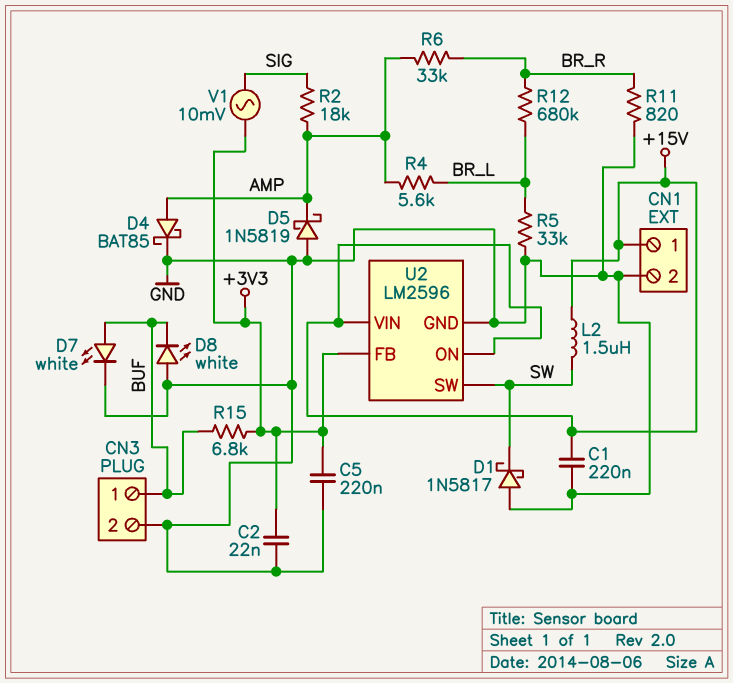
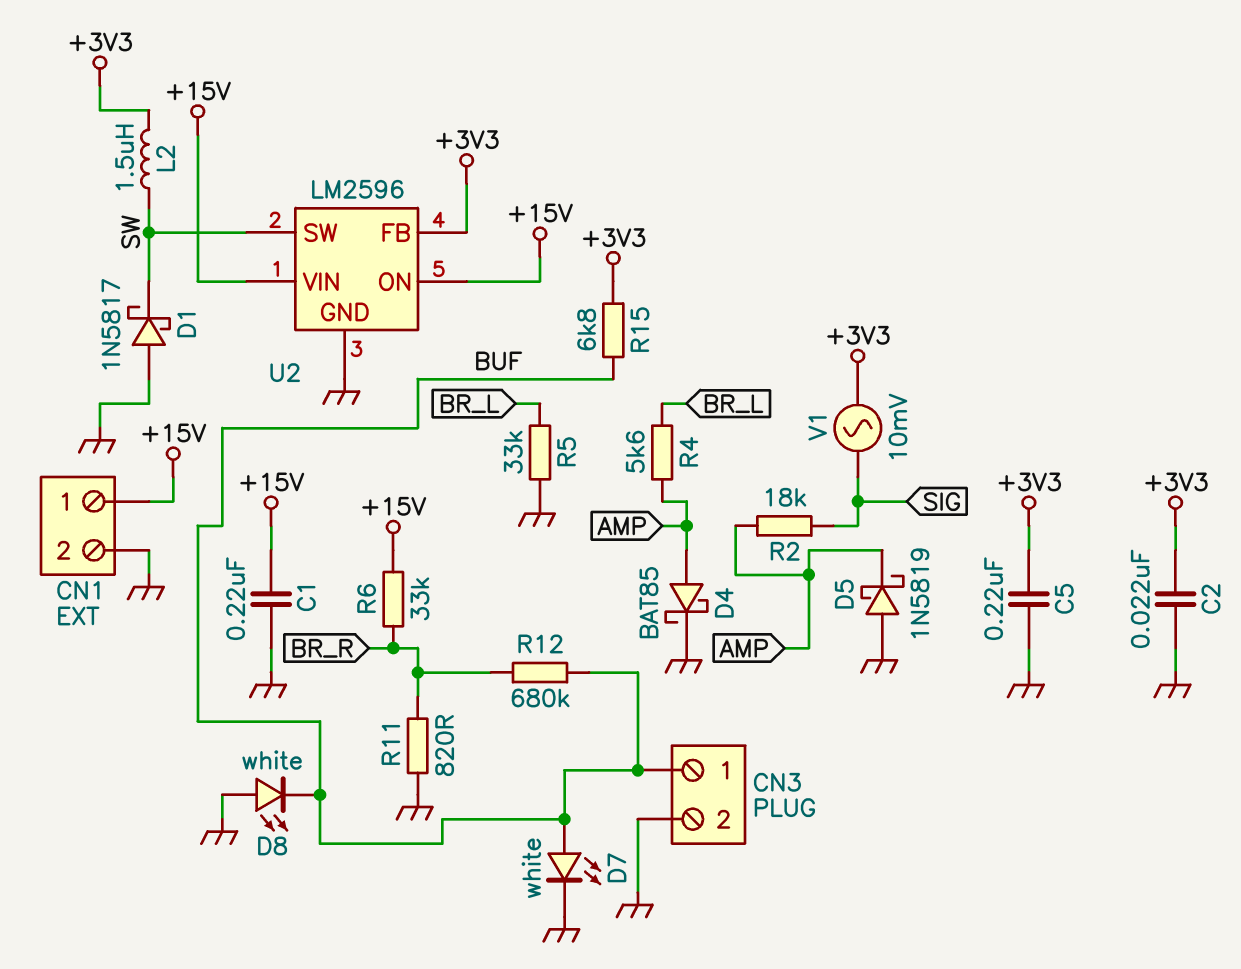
L2: 1.5uH (+15V, SW) -> 1.5uH (+3V3, SW)
R6: 33k (AMP, BR_R) -> 33k (+15V, BR_R)
R12: 680k (BR_L, BR_R) -> 680k (BR_R, BUF)

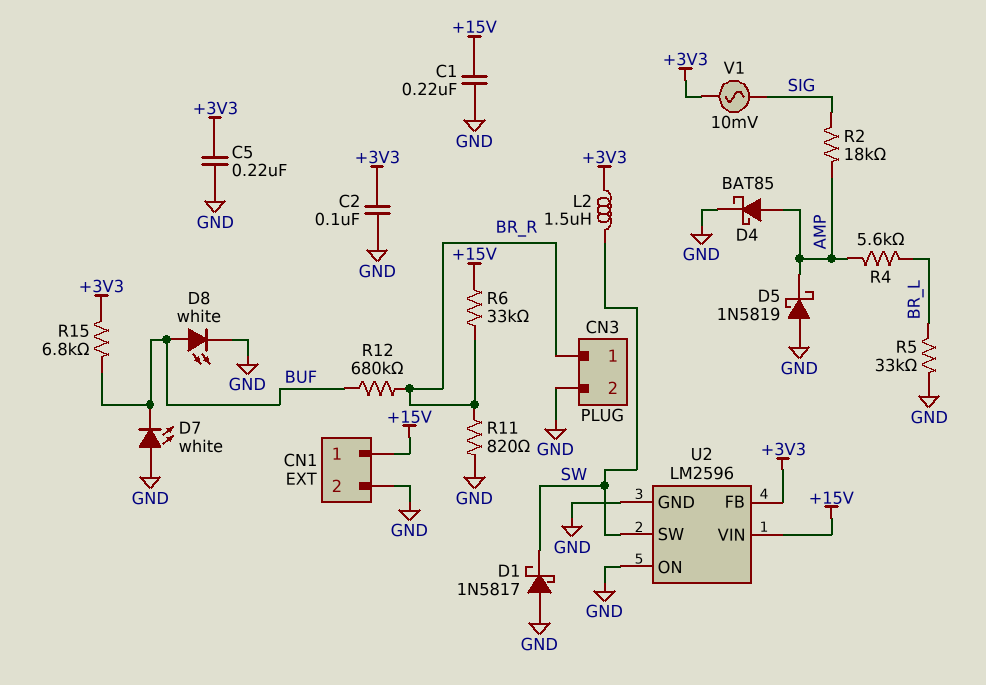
C2: 22nF (+3V3, GND) -> 100nF (+3V3, GND)
CN3 pin 1: BUF -> BR_R
D7: LED white (A BUF, K GND) -> LED white (A GND, K BUF)
D8: LED white (A GND, K BUF) -> LED white (A BUF, K GND)
U2 pin ON: +15V -> GND

